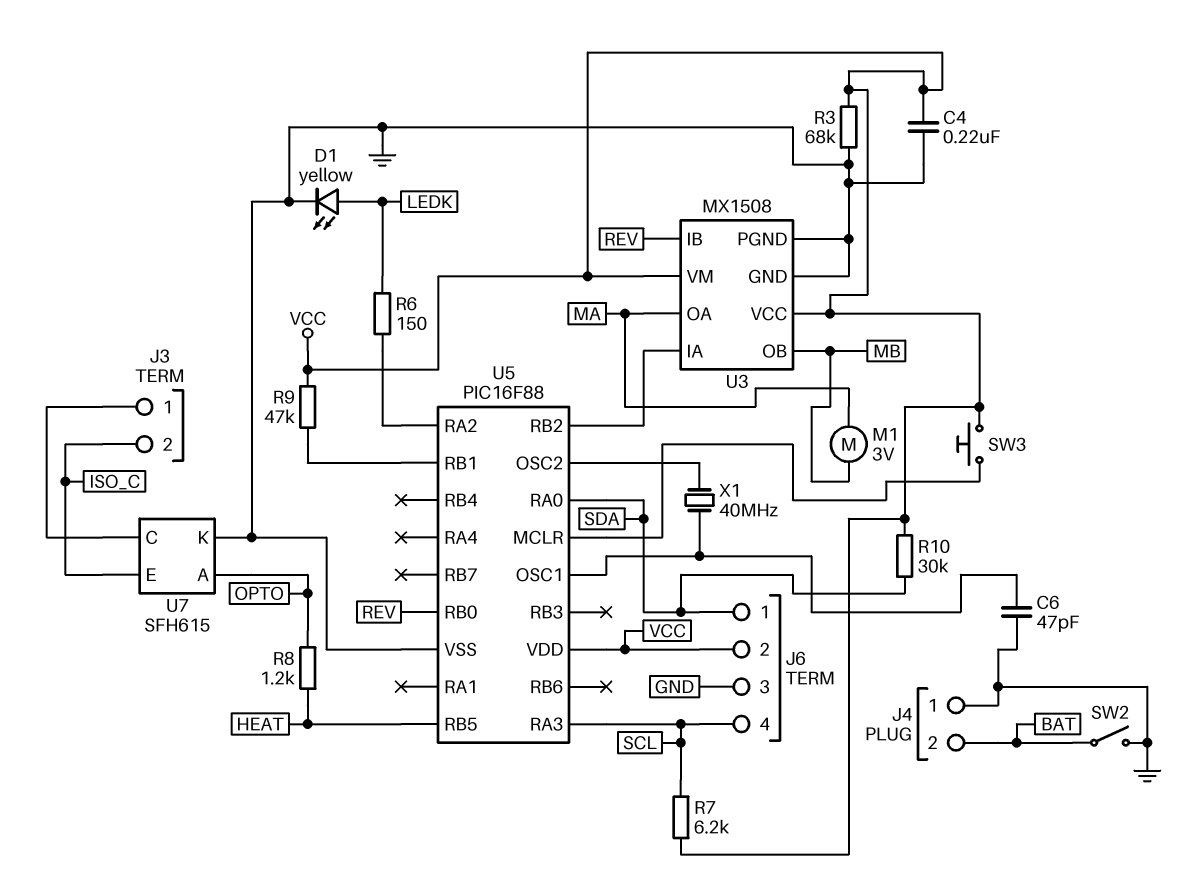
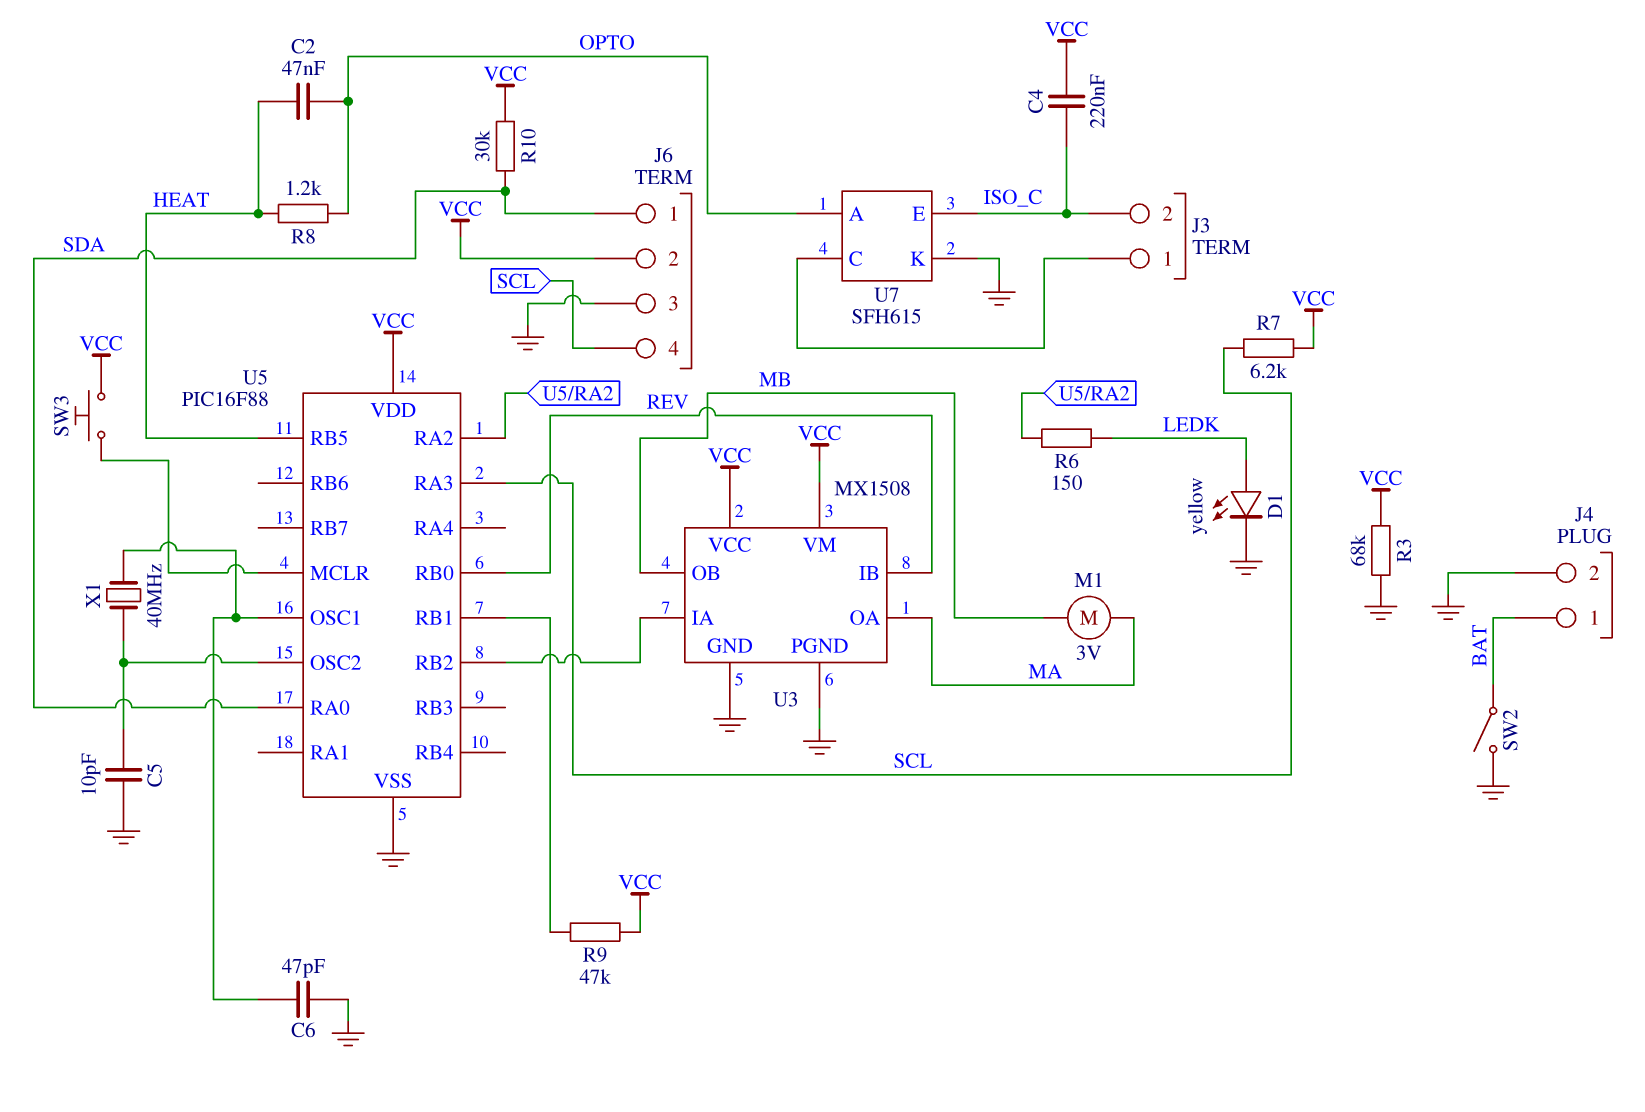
C2: none -> 47nF (HEAT, OPTO)
C4: 220nF (GND, VCC) -> 220nF (ISO_C, VCC)
C5: none -> 10pF (GND, U5/OSC2)
J4 pin 1: GND -> BAT
J4 pin 2: BAT -> GND

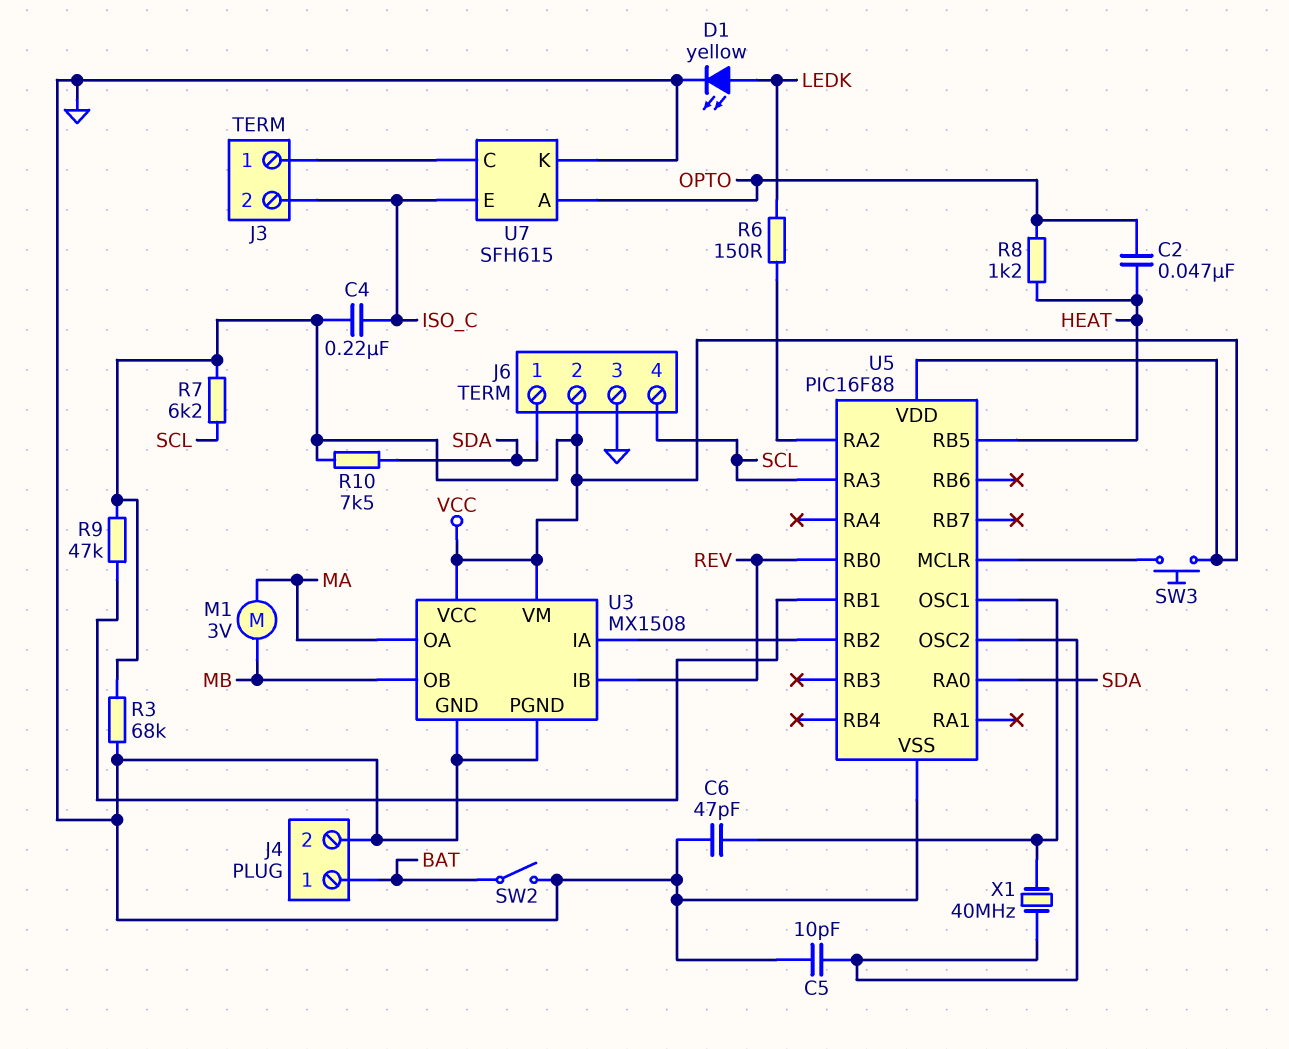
R10: 30k (SDA, VCC) -> 7.5k (SDA, VCC)

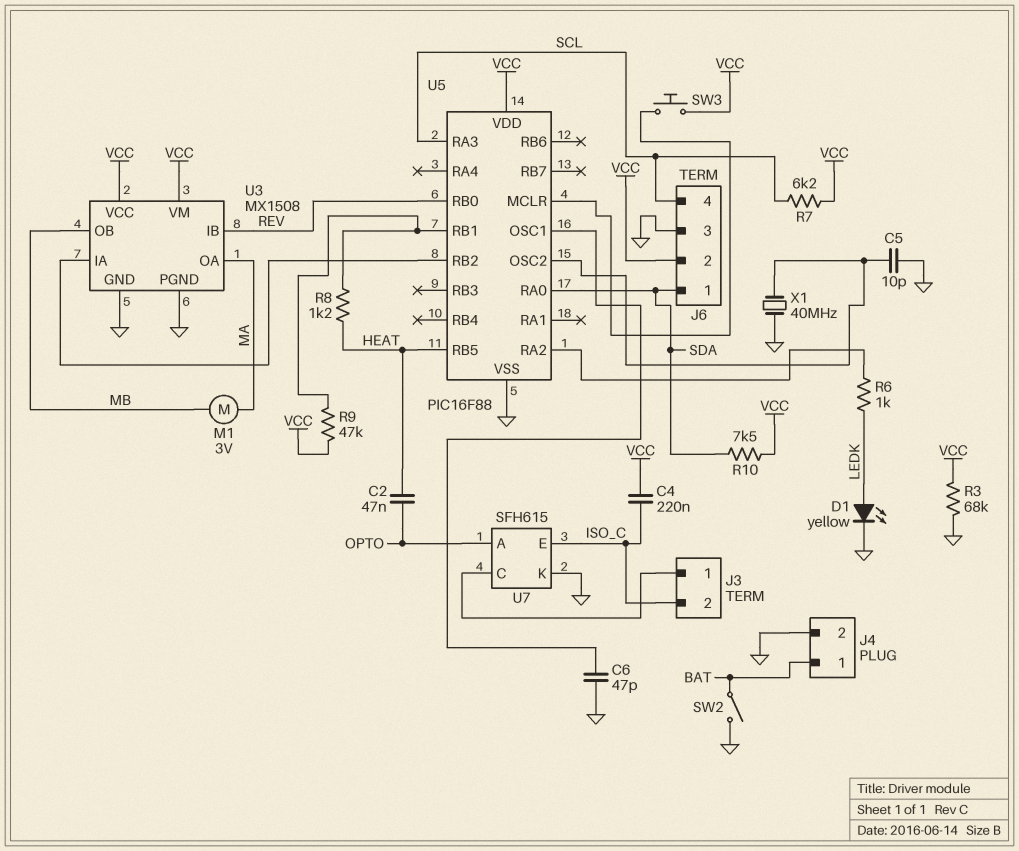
R6: 150 (LEDK, U5/RA2) -> 1k (LEDK, U5/RA2)
R8: 1.2k (HEAT, OPTO) -> 1.2k (HEAT, U5/RB1)
X1: 40MHz (U5/OSC1, U5/OSC2) -> 40MHz (GND, U5/OSC2)

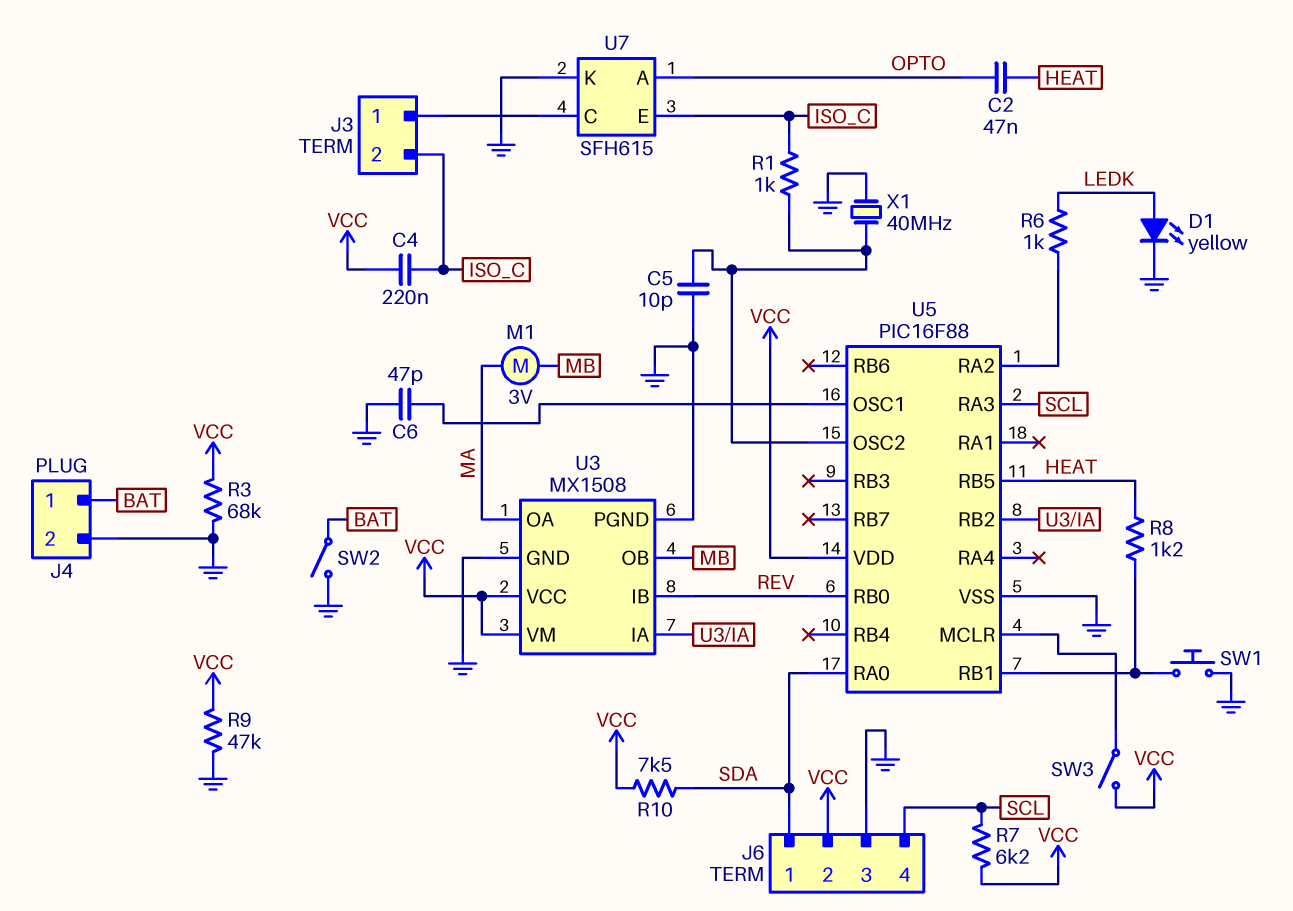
R1: none -> 1k (ISO_C, U5/OSC2)
R9: 47k (U5/RB1, VCC) -> 47k (GND, VCC)
SW1: none -> button (GND, U5/RB1)
SW3: button (U5/MCLR, VCC) -> switch (U5/MCLR, VCC)

